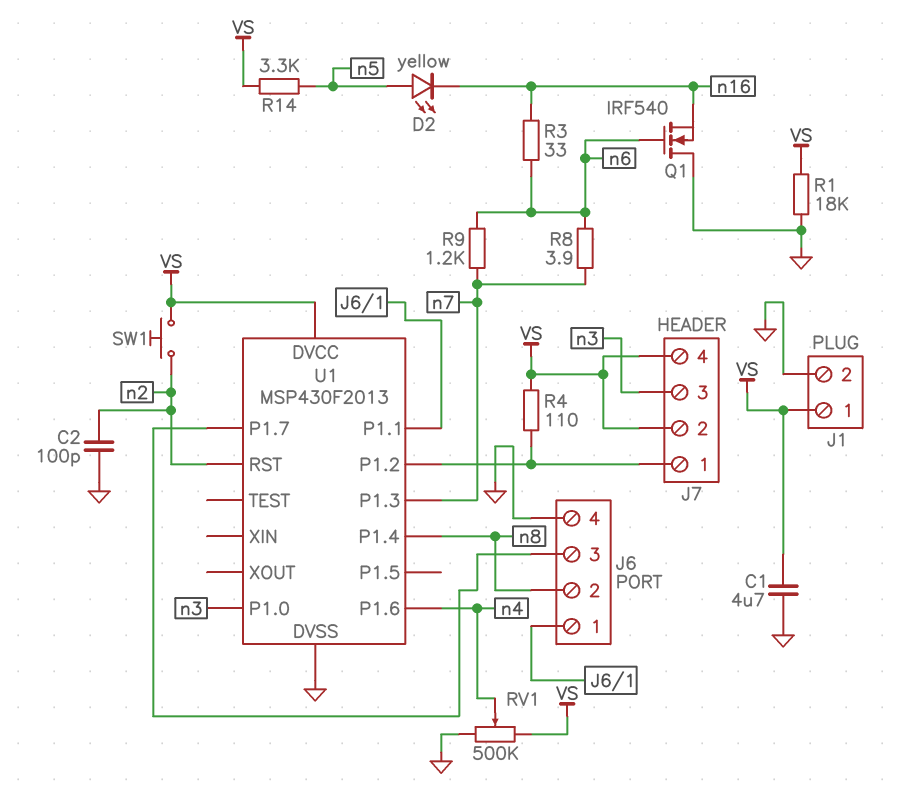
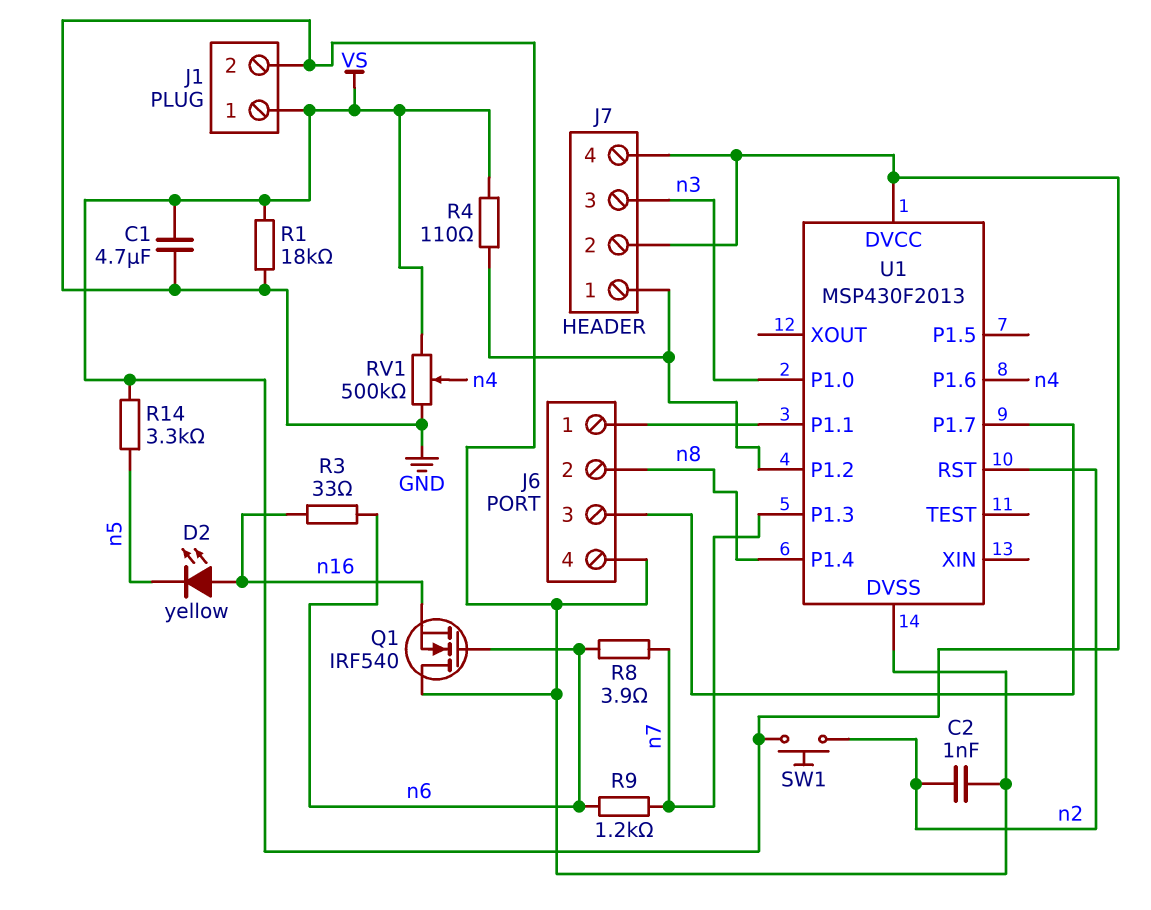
C2: 100pF (GND, n2) -> 1nF (GND, n2)
D2: LED yellow (A n5, K n16) -> LED yellow (A n16, K n5)

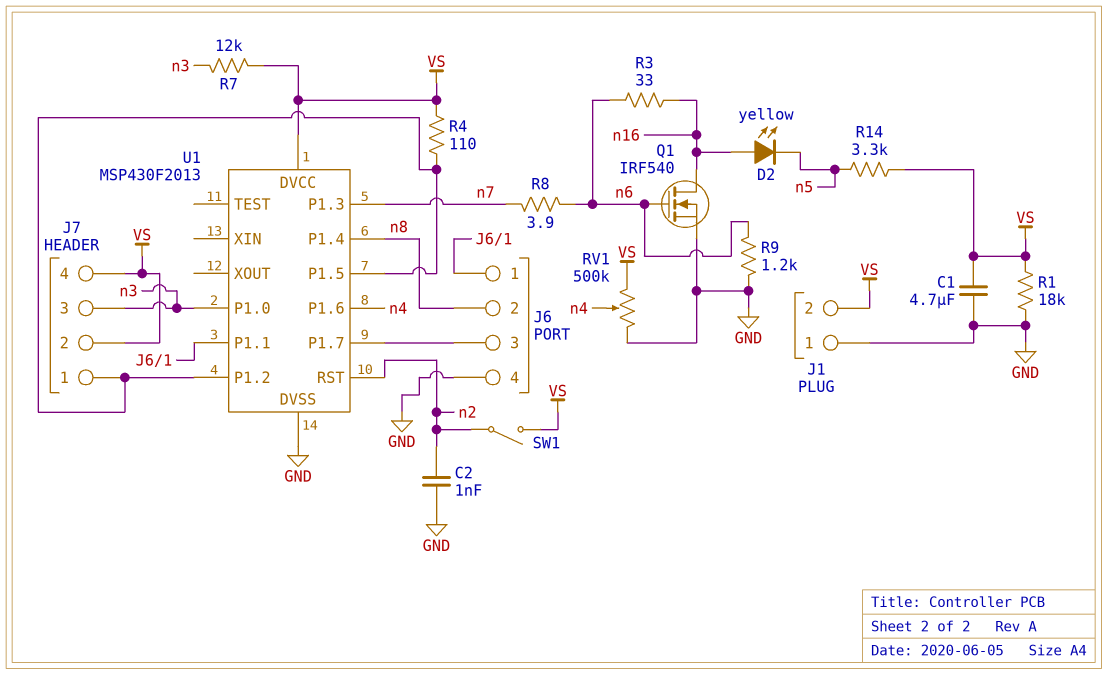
J1 pin 1: VS -> GND
J1 pin 2: GND -> VS
Q1: NMOS IRF540 (G n6, D GND, S n16) -> NMOS IRF540 (G n6, D n16, S GND)
R7: none -> 12k (VS, n3)
R9: 1.2k (n6, n7) -> 1.2k (GND, n6)
SW1: button (VS, n2) -> switch (VS, n2)
U1 pin P1.5: none -> J7/1

